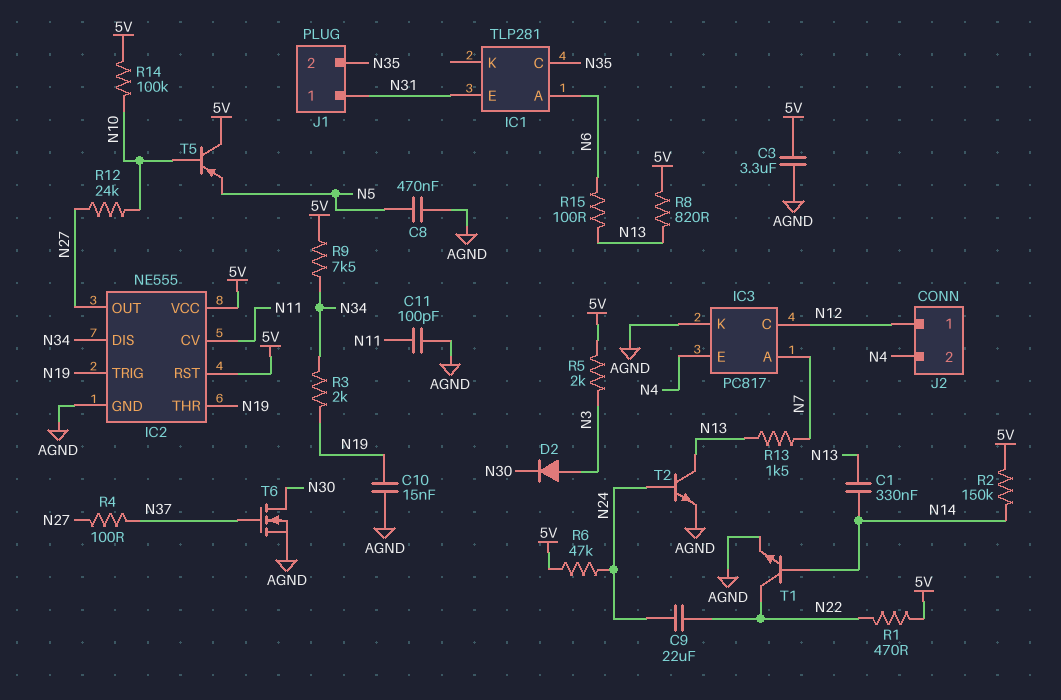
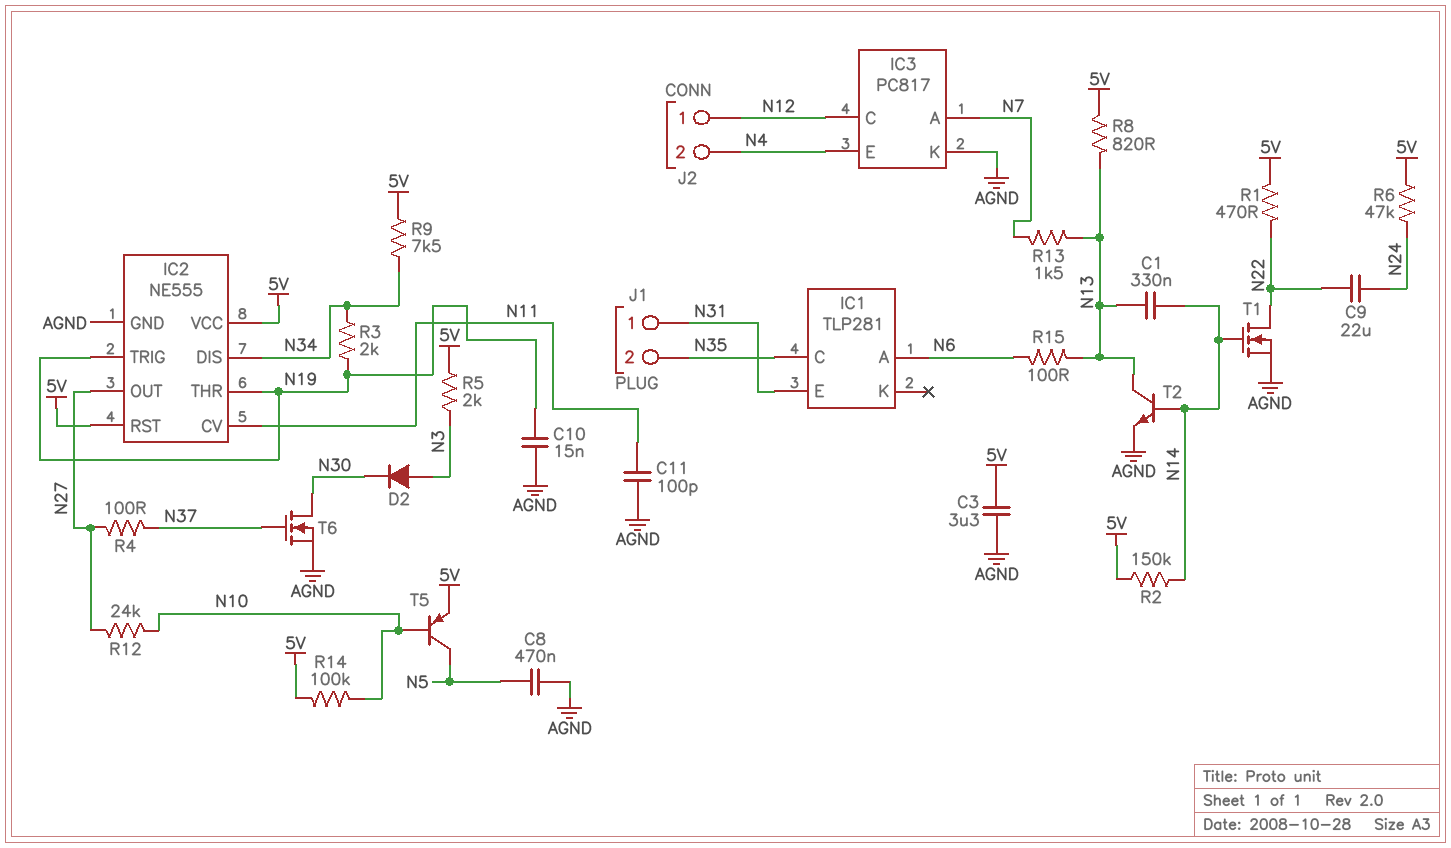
T1: NPN (B N14, C N22, E AGND) -> NMOS (G N14, D N22, S AGND)
T2: NPN (B N24, C N13, E AGND) -> NPN (B N14, C N13, E AGND)
T5: PNP (B N10, C 5V, E N5) -> PNP (B N10, C N5, E 5V)

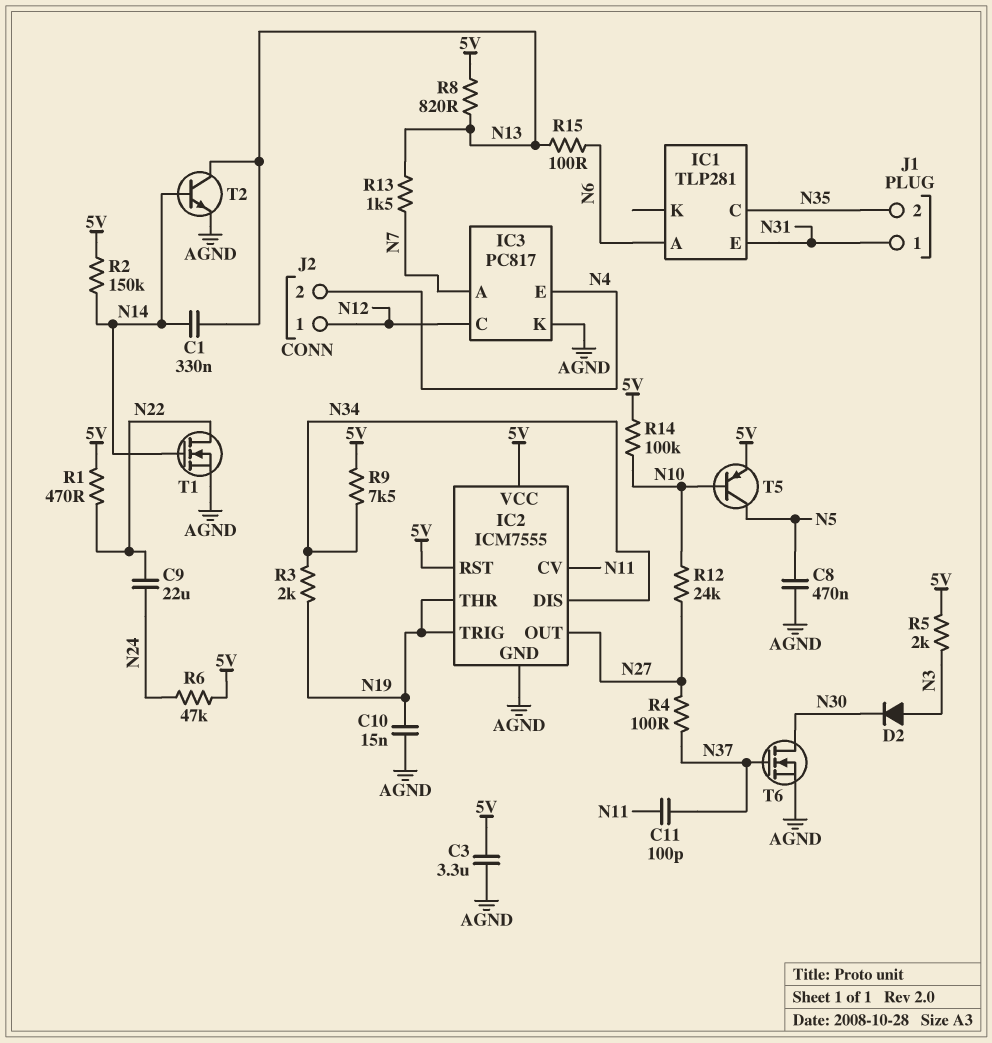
C11: 100pF (AGND, N11) -> 100pF (N11, N37)
IC2: NE555 -> ICM7555

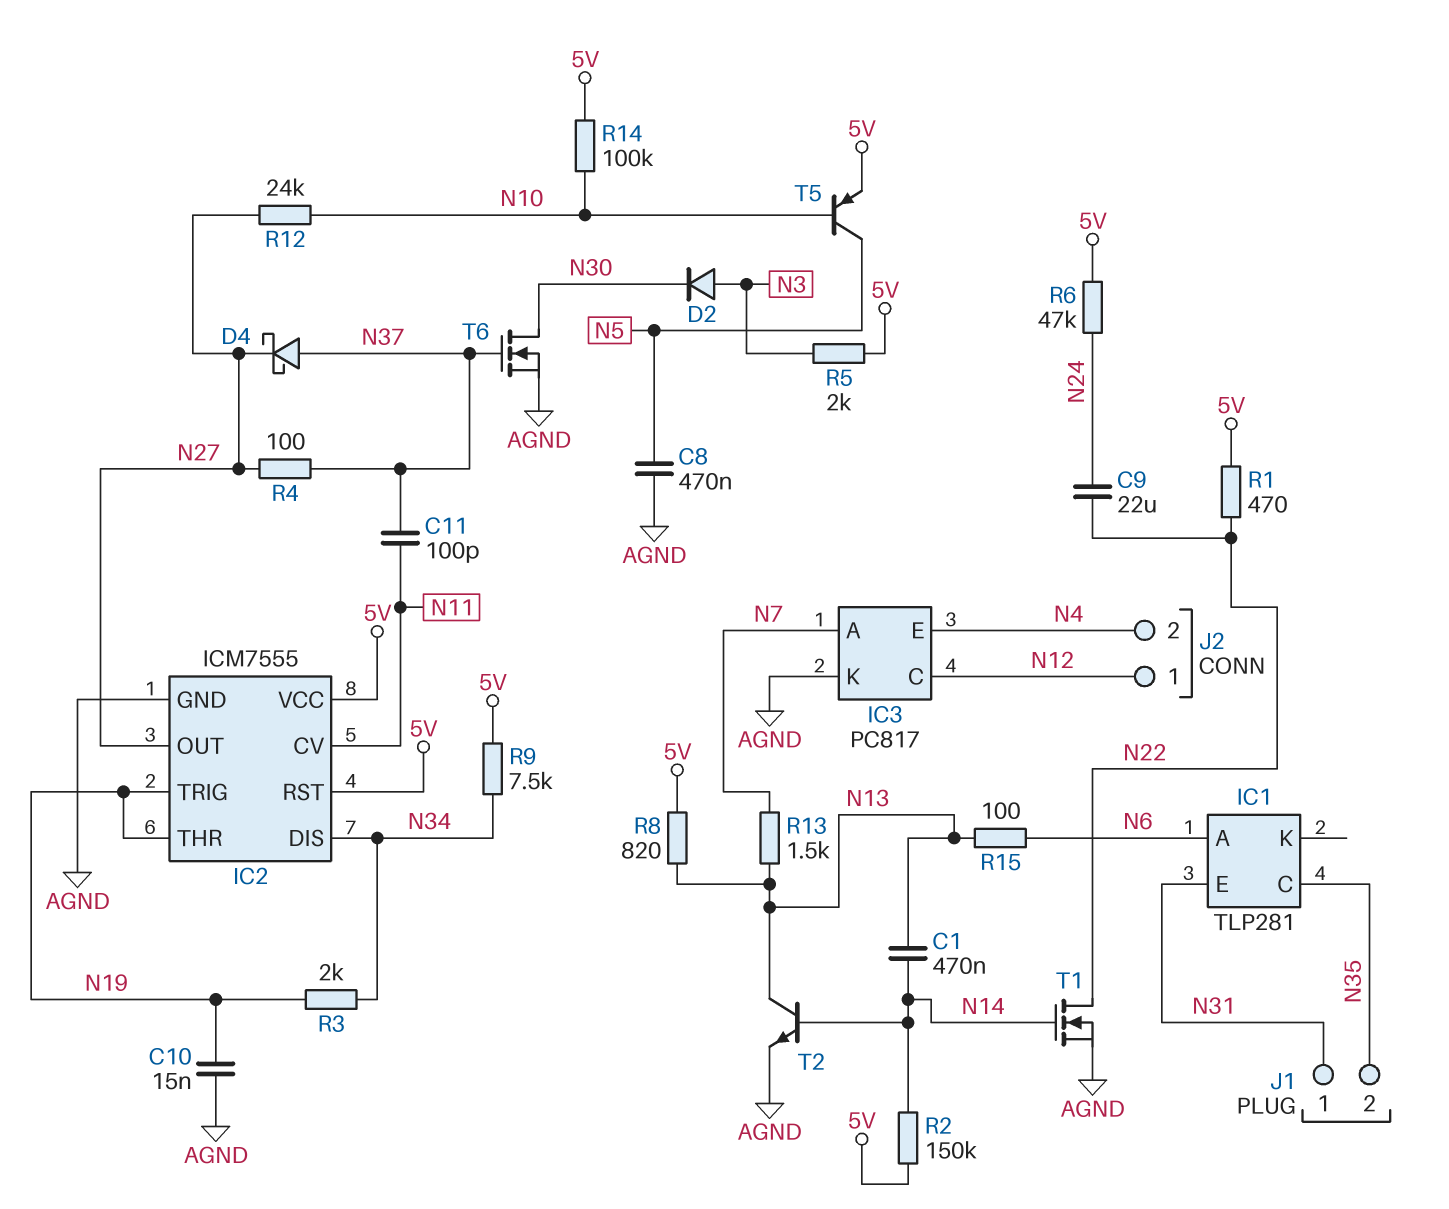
C1: 330nF (N13, N14) -> 470nF (N13, N14)
C3: 3.3uF (5V, AGND) -> none
D4: none -> schottky (A N37, K N27)

